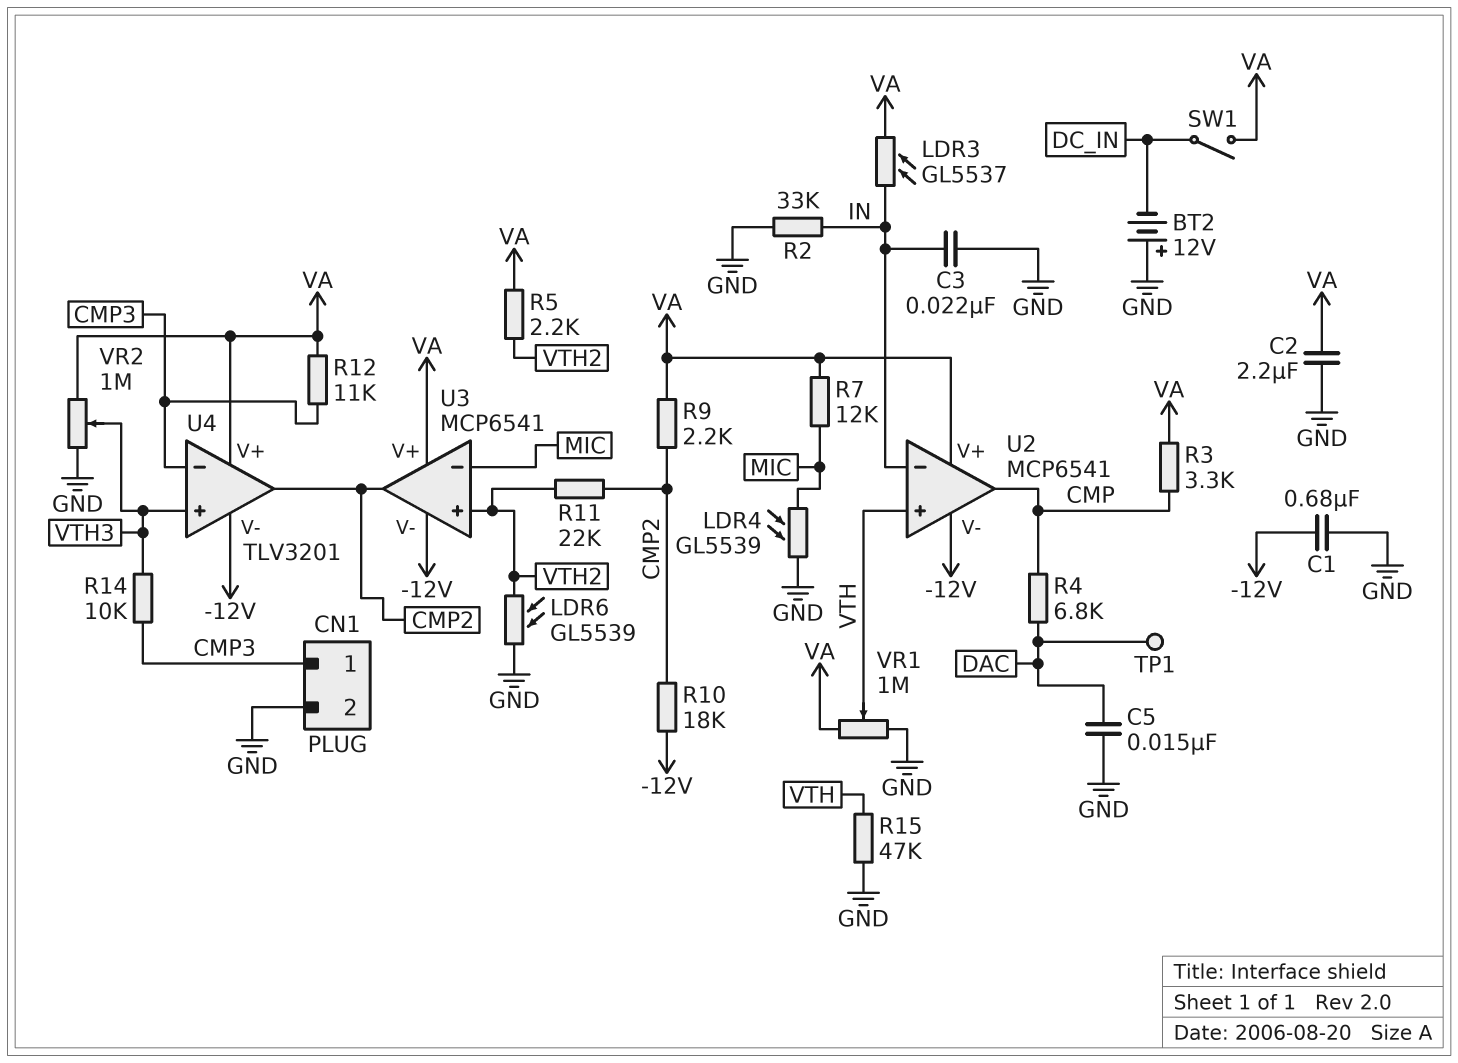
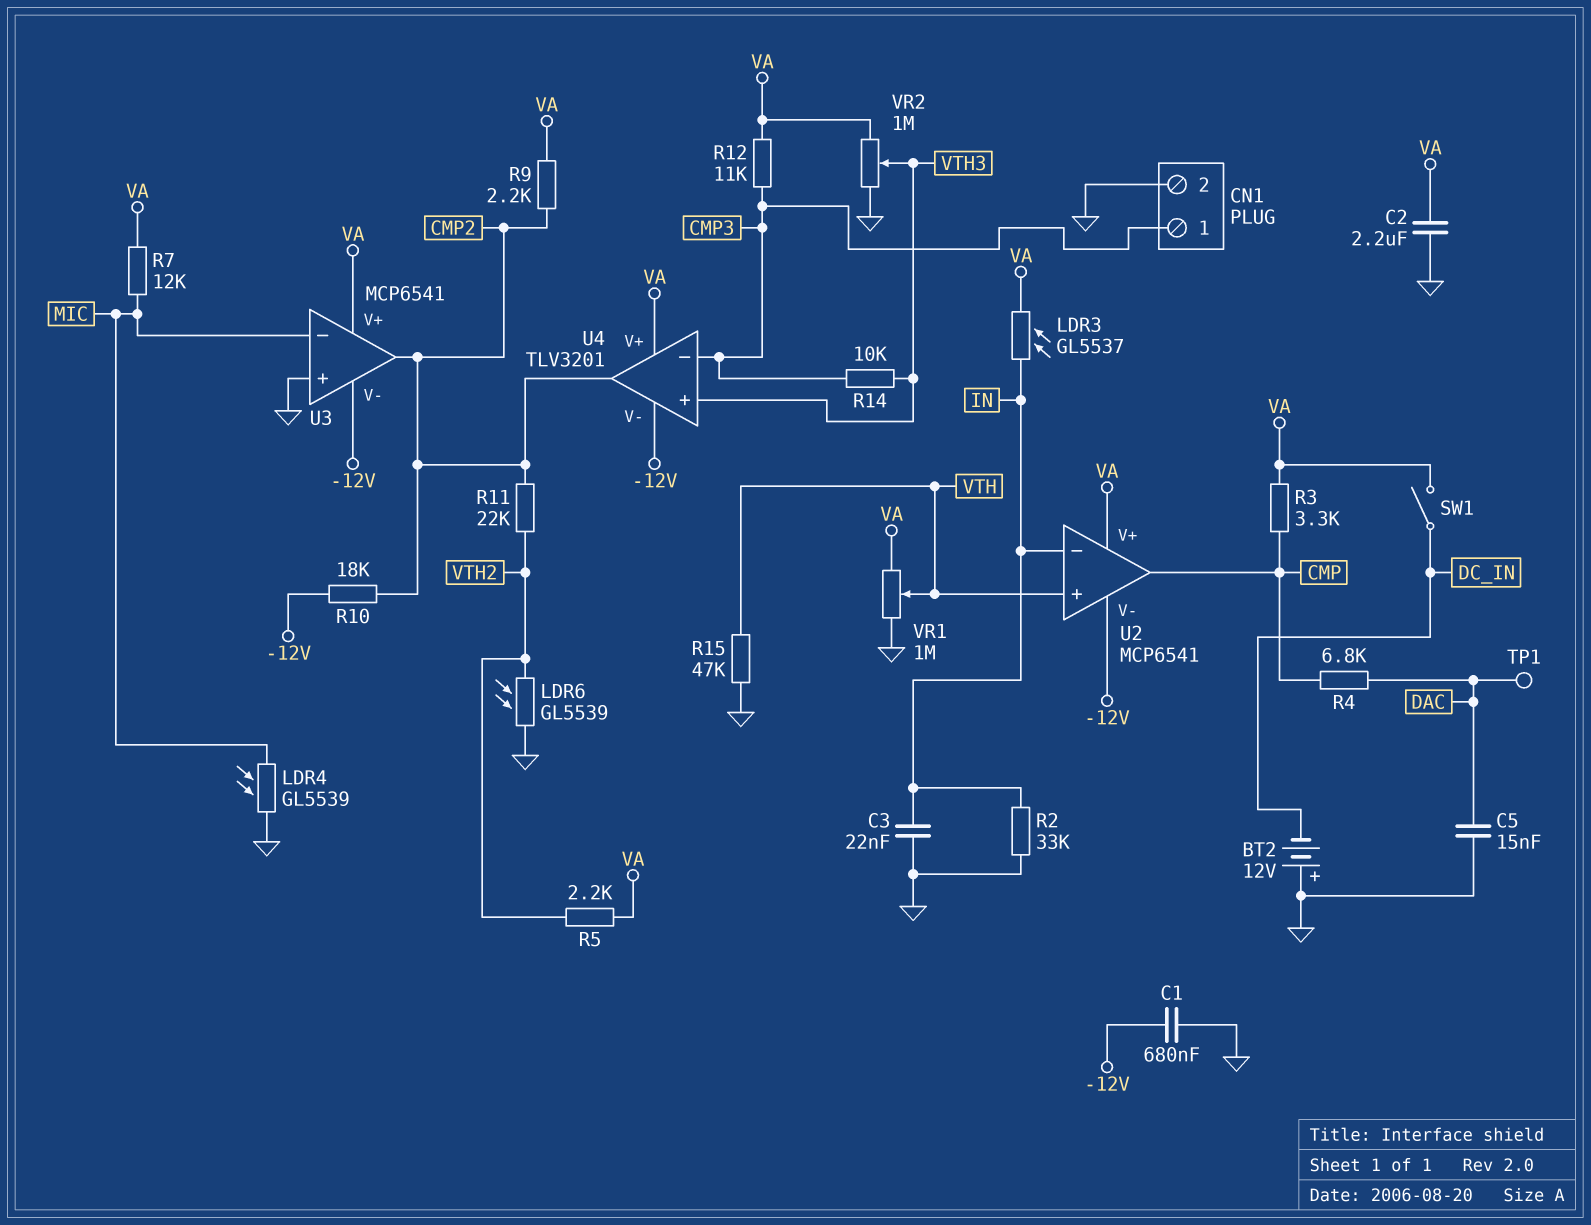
U3 pin in+: VTH2 -> GND

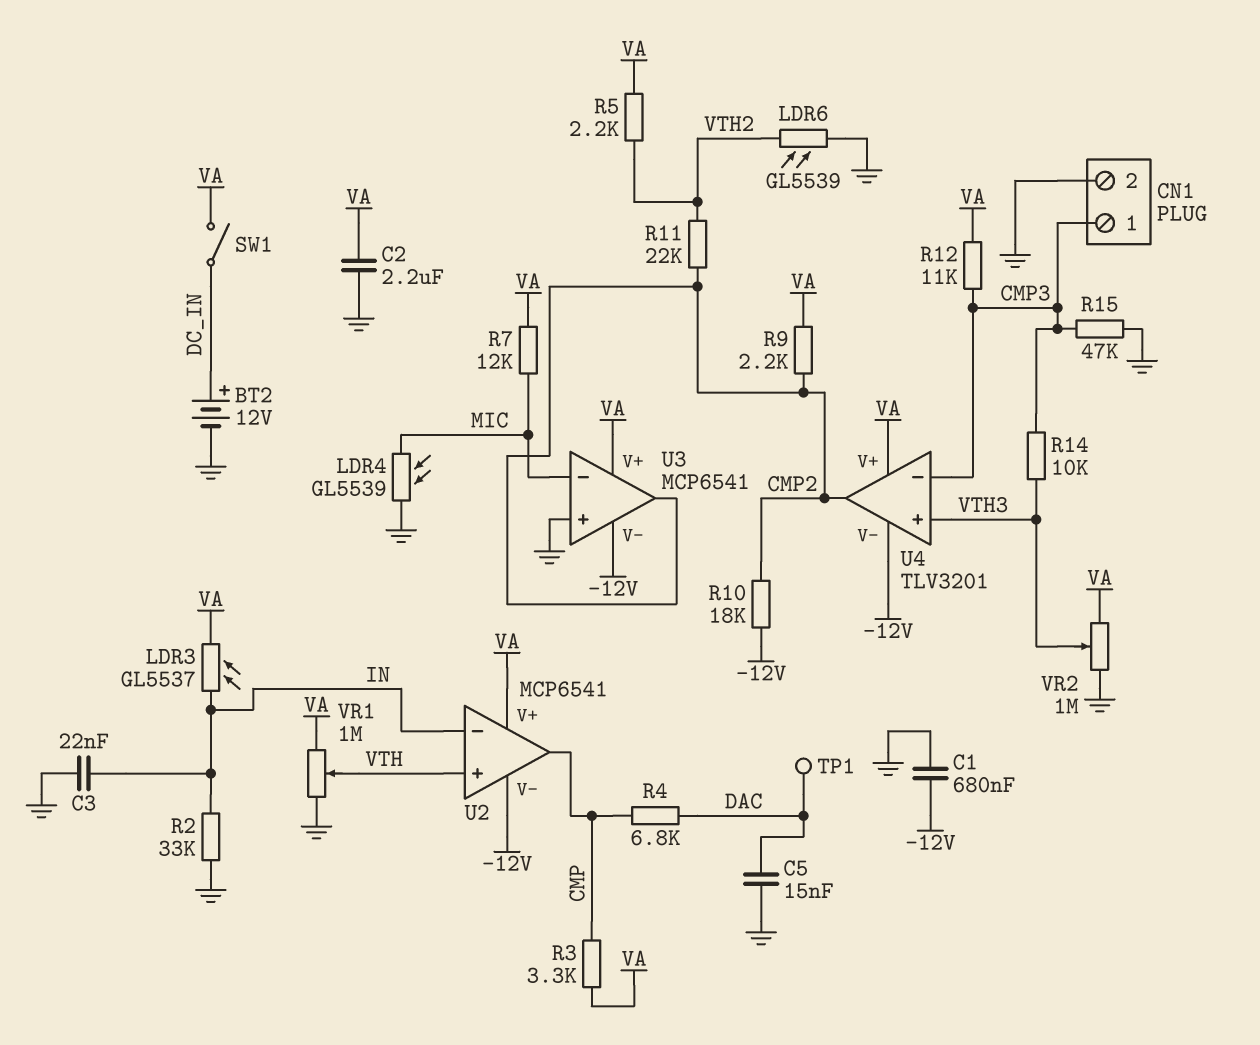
BT2: 12V (plus GND, minus DC_IN) -> 12V (plus DC_IN, minus GND)
R15: 47k (GND, VTH) -> 47k (CMP3, GND)

